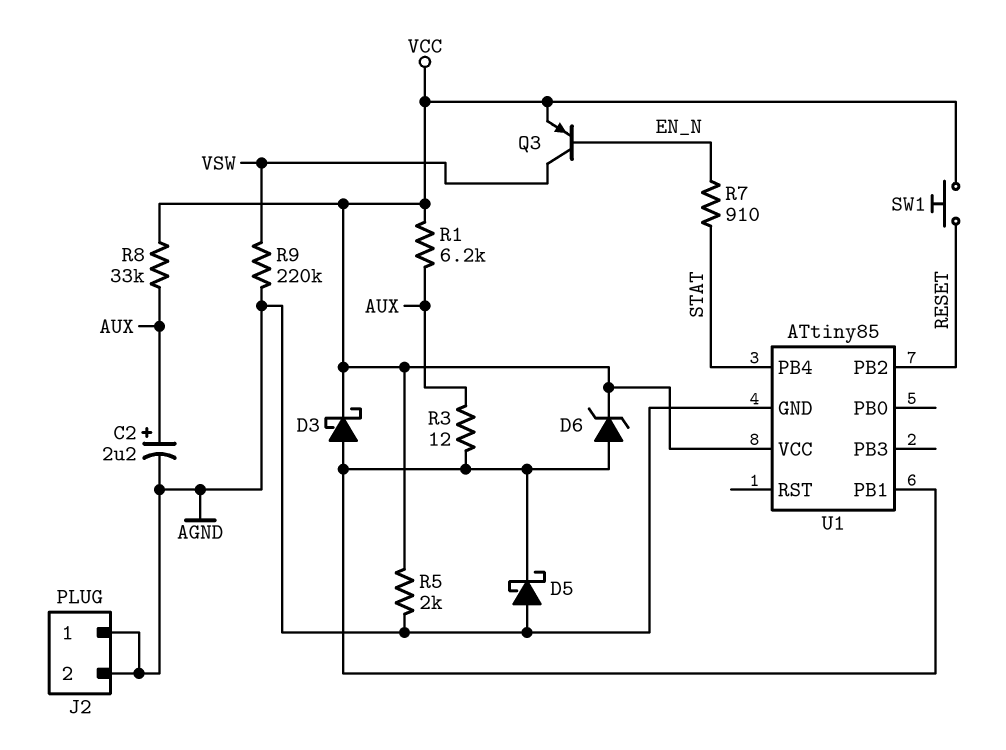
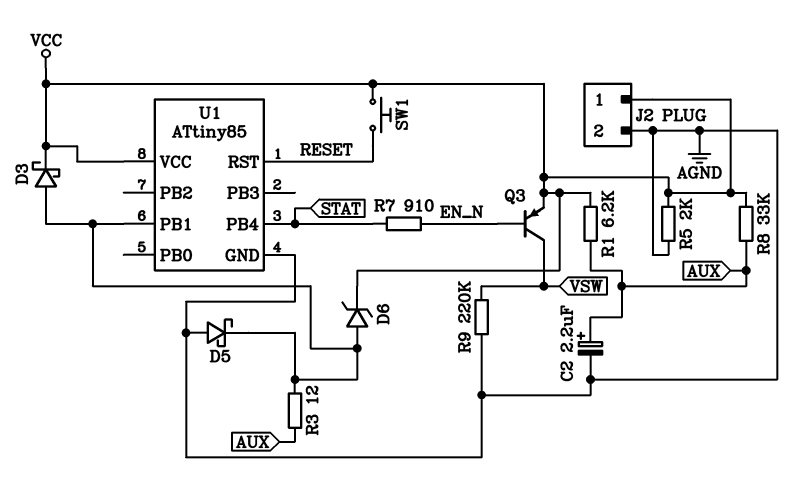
J2 pin 1: AGND -> VCC
U1 pin PB2: RESET -> none
U1 pin RST: none -> RESET

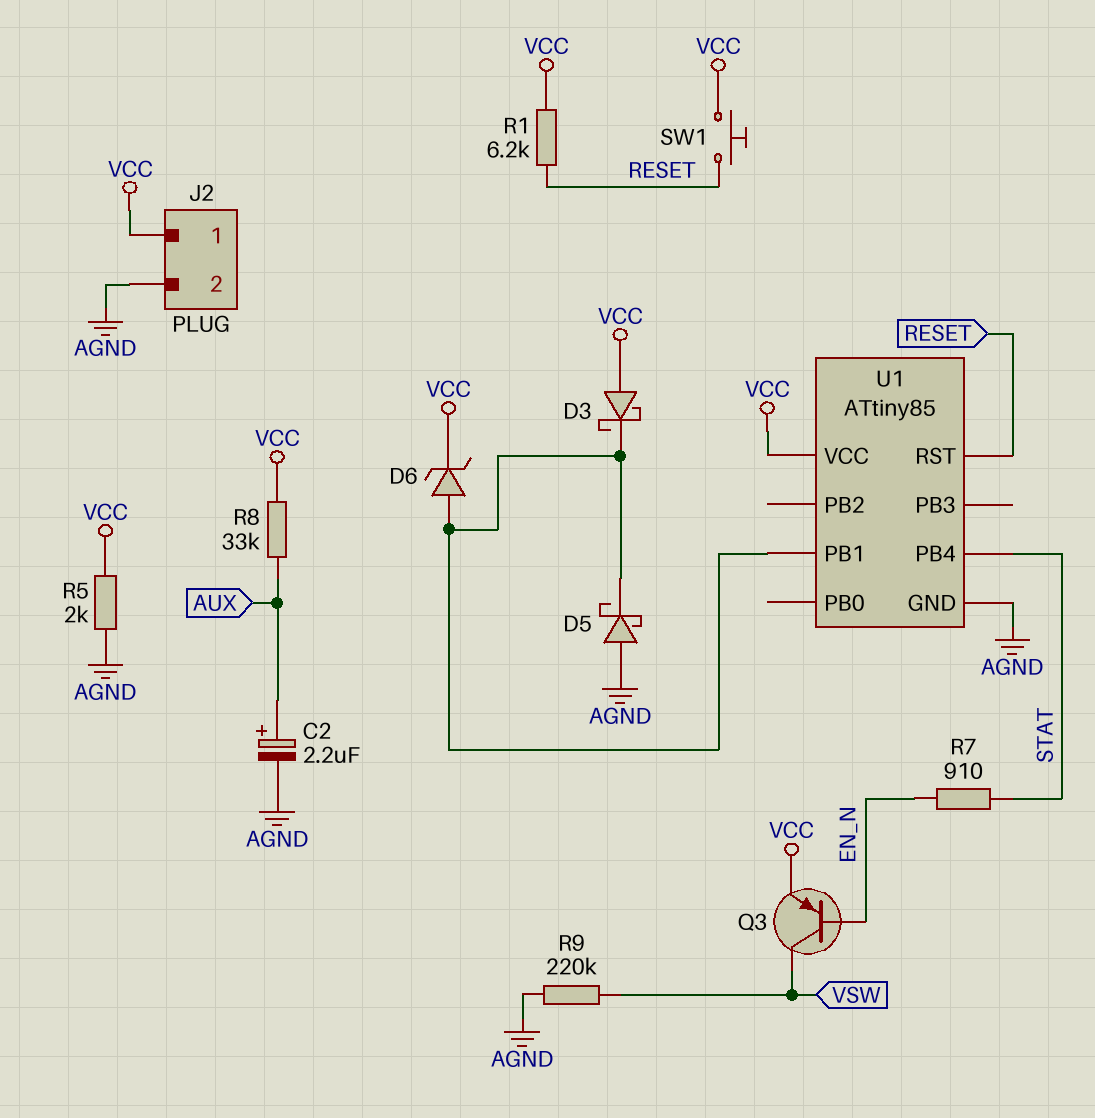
D3: schottky (A U1/PB1, K VCC) -> schottky (A VCC, K U1/PB1)
R1: 6.2k (AUX, VCC) -> 6.2k (RESET, VCC)
R3: 12 (AUX, U1/PB1) -> none

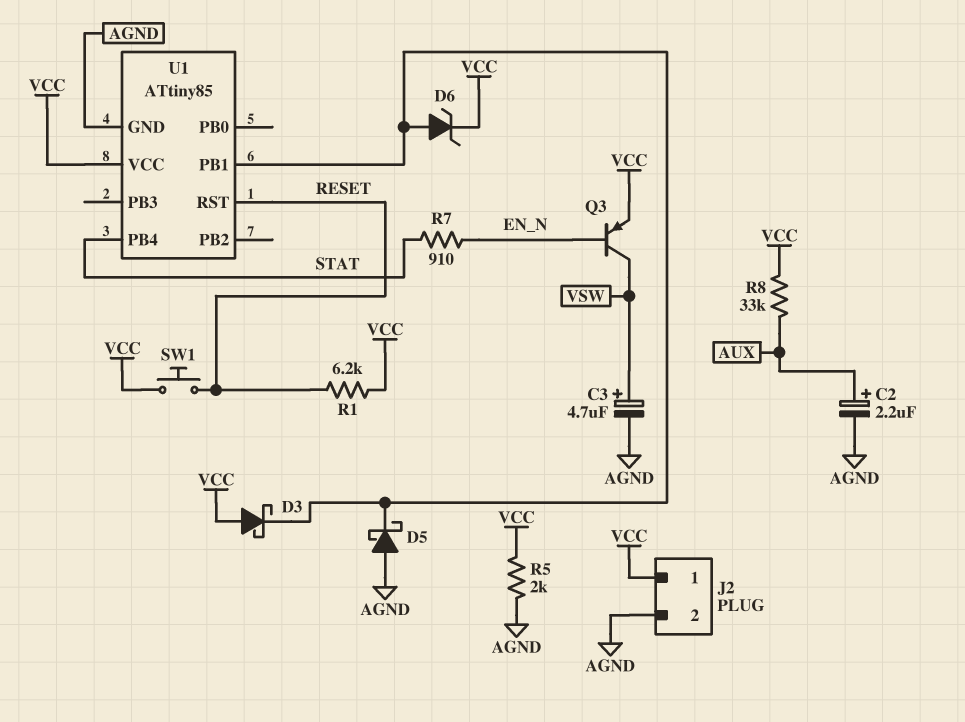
C3: none -> 4.7uF (plus VSW, minus AGND)
R9: 220k (AGND, VSW) -> none

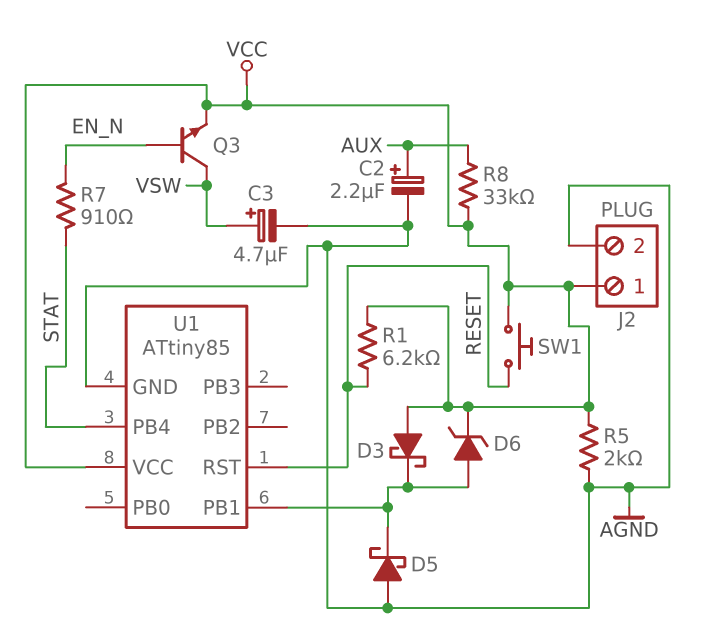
Q3: PNP (B EN_N, C VSW, E VCC) -> NPN (B EN_N, C VSW, E VCC)

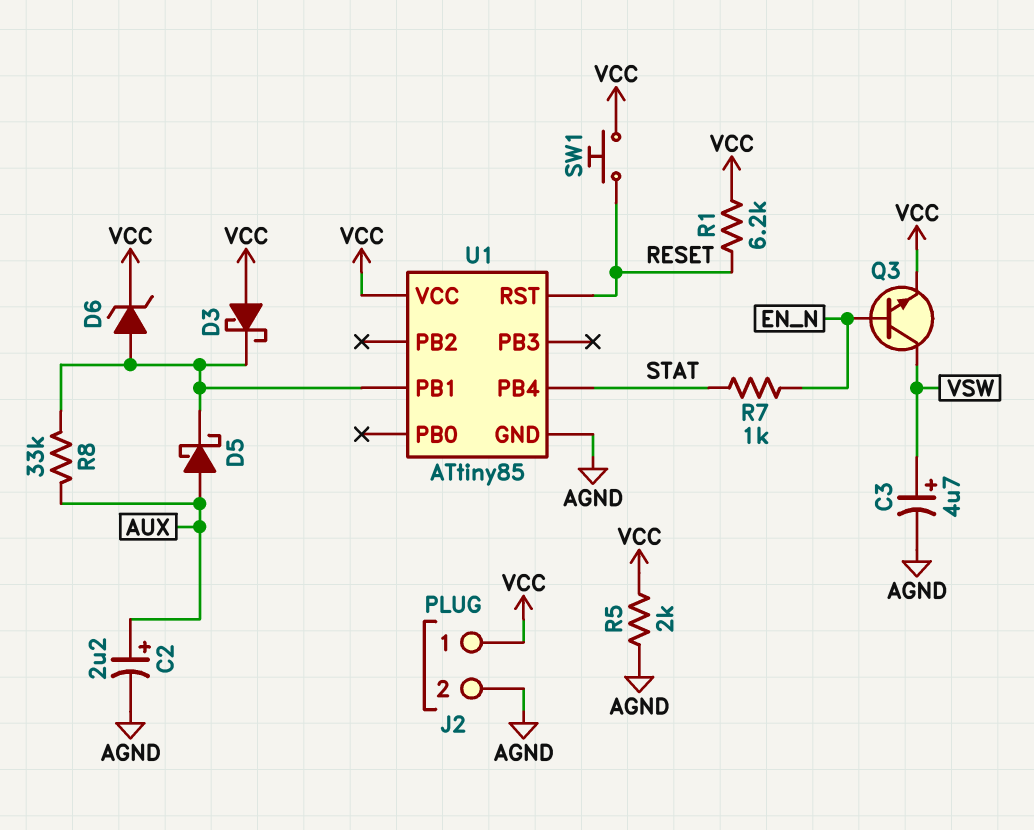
D5: schottky (A AGND, K U1/PB1) -> schottky (A AUX, K U1/PB1)
R7: 910 (EN_N, STAT) -> 1k (EN_N, STAT)
R8: 33k (AUX, VCC) -> 33k (AUX, U1/PB1)

